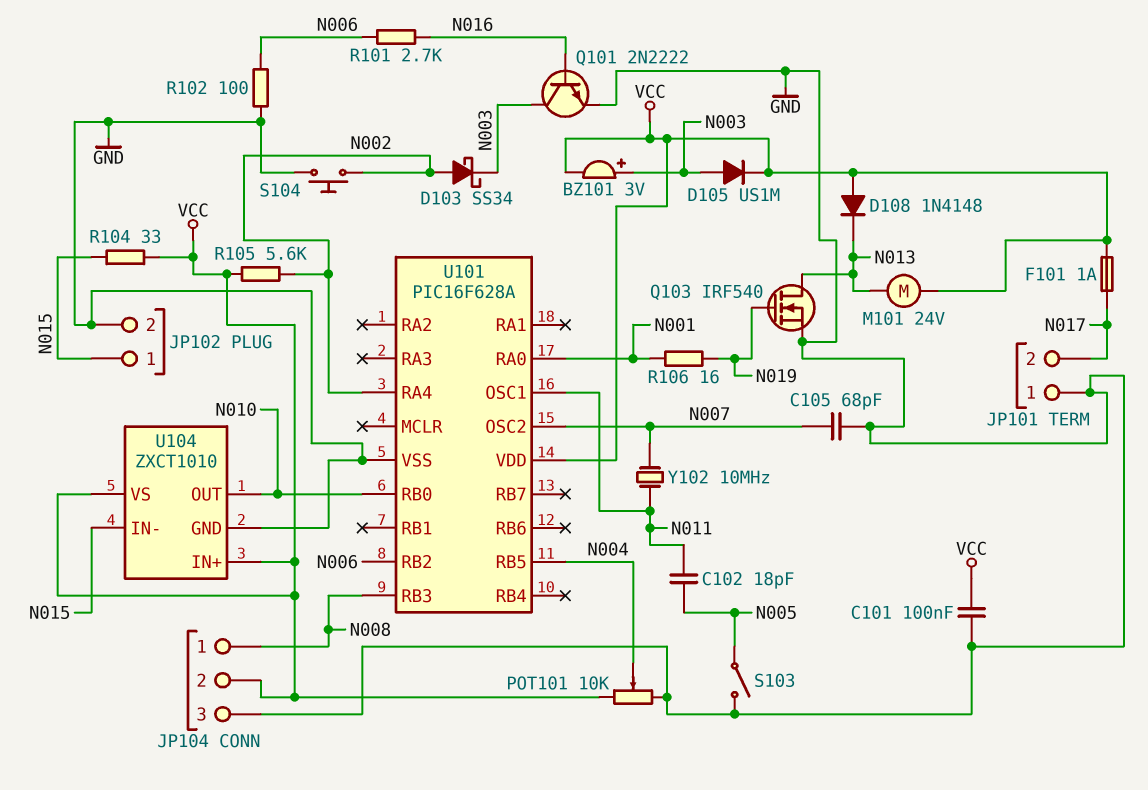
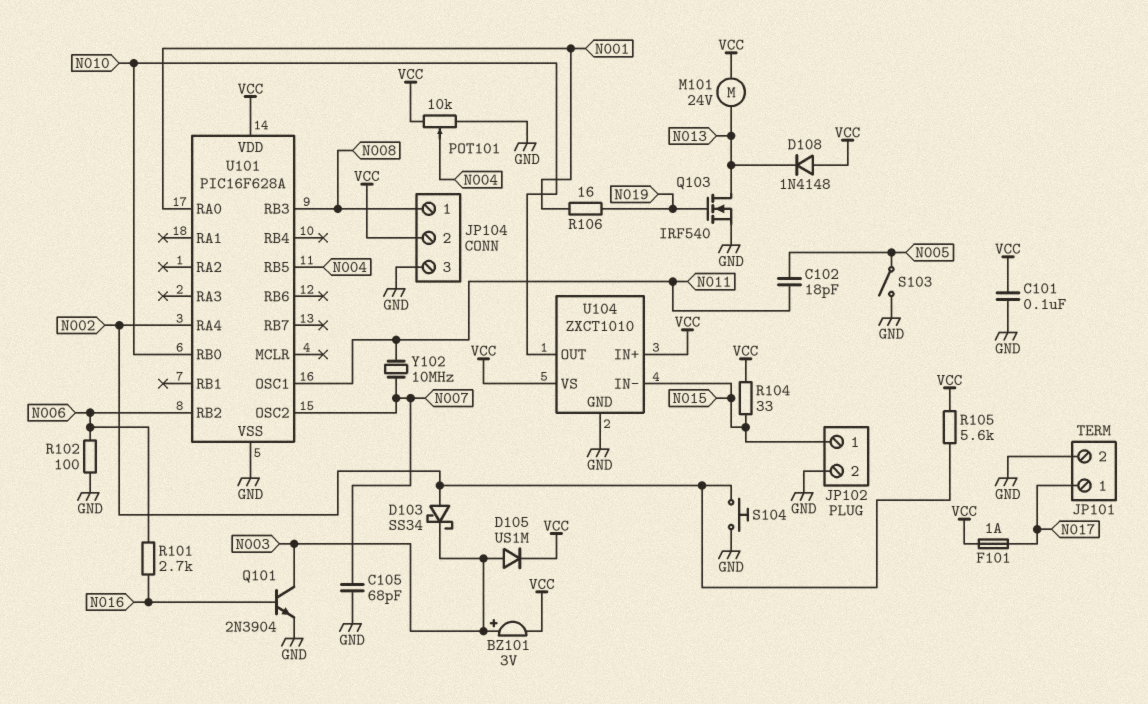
JP101 pin 1: GND -> N017
JP101 pin 2: N017 -> GND
Q101: NPN 2N2222 (B N016, C N003, E GND) -> NPN 2N3904 (B N016, C N003, E GND)

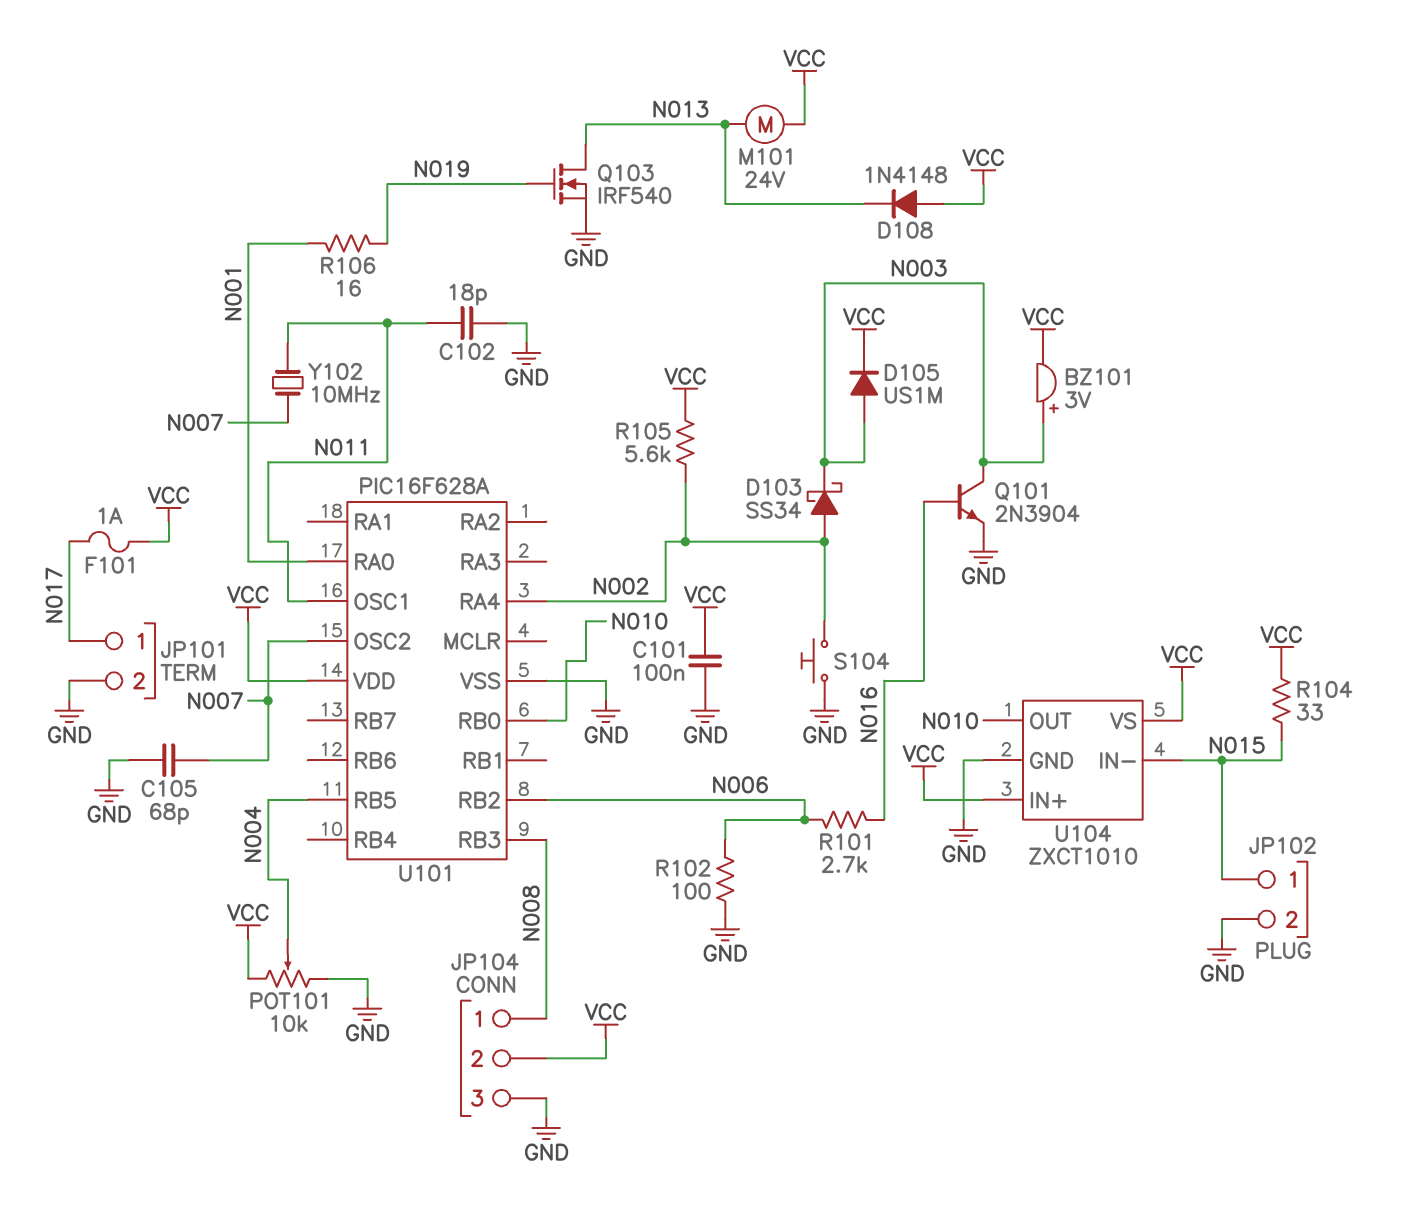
C102: 18pF (N005, N011) -> 18pF (GND, N011)
S103: switch (GND, N005) -> none

